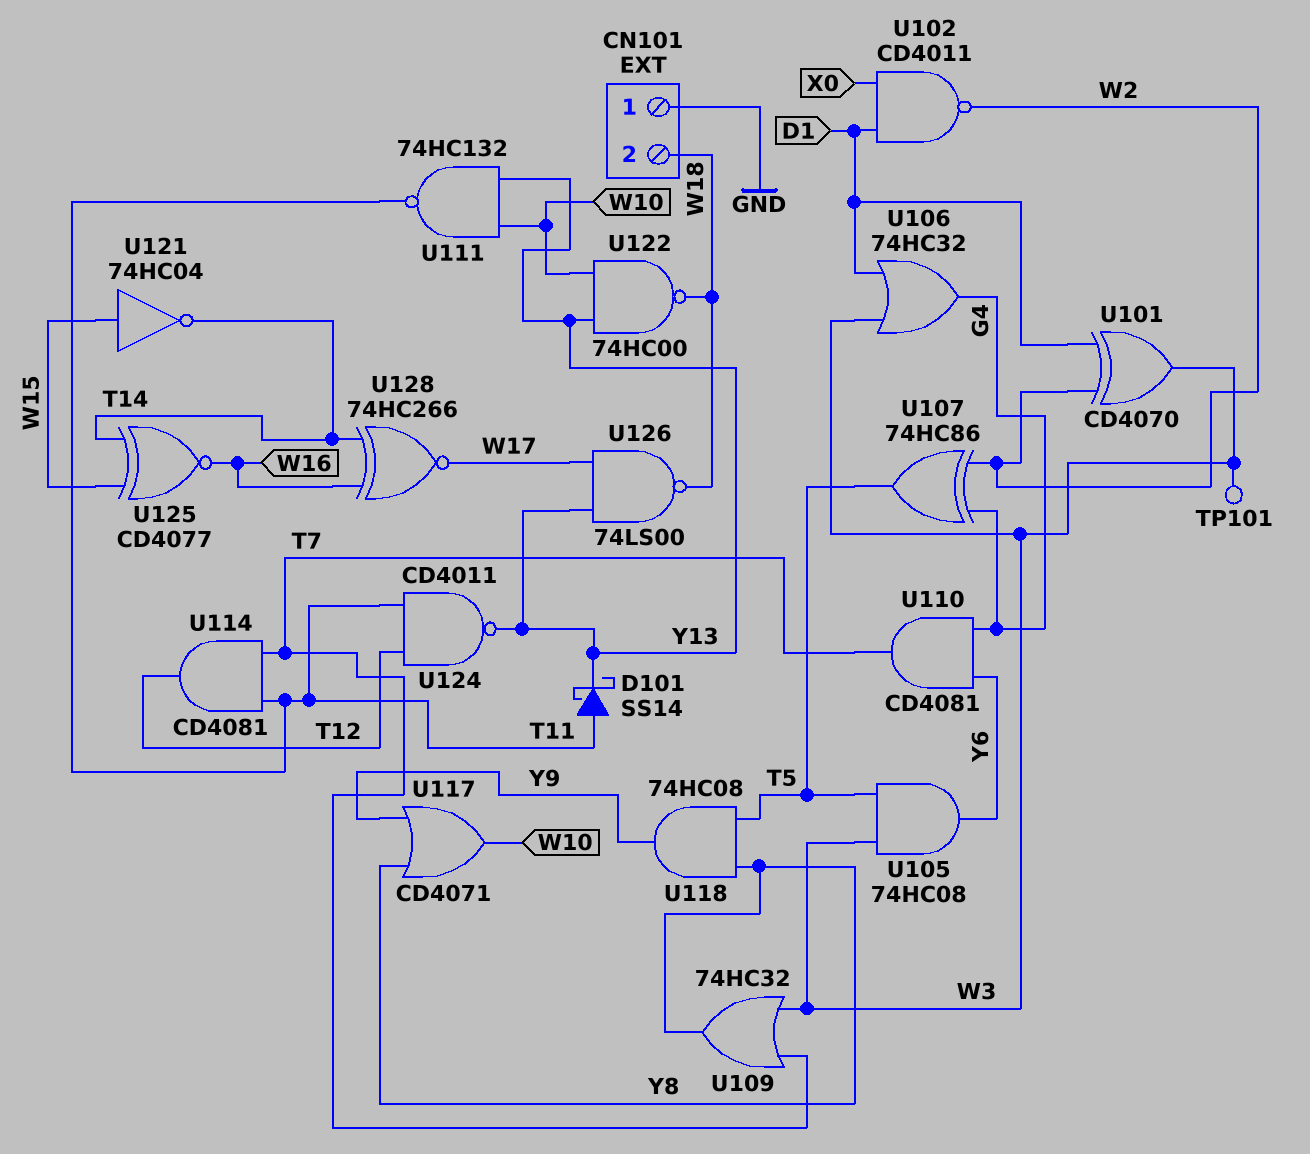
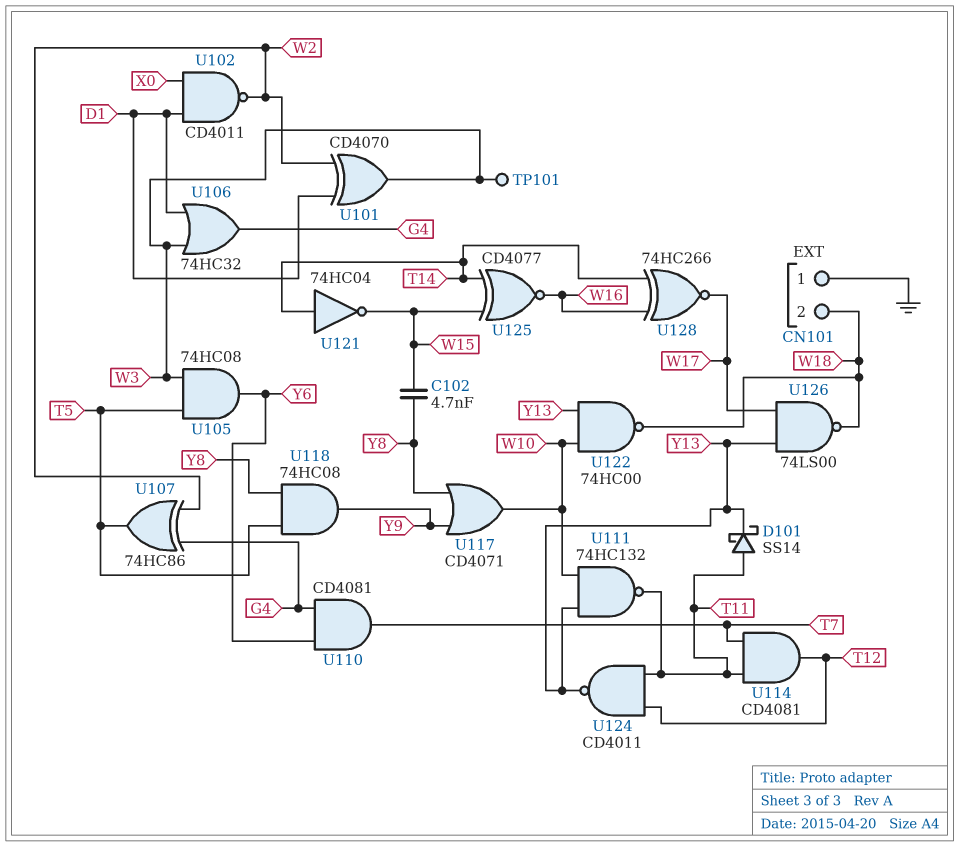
C102: none -> 4.7nF (W15, Y8)
U109: OR 74HC32 (in T7, in W3, out Y8) -> none
U121: NOT 74HC04 (in W15, out T14) -> NOT 74HC04 (in T14, out W15)

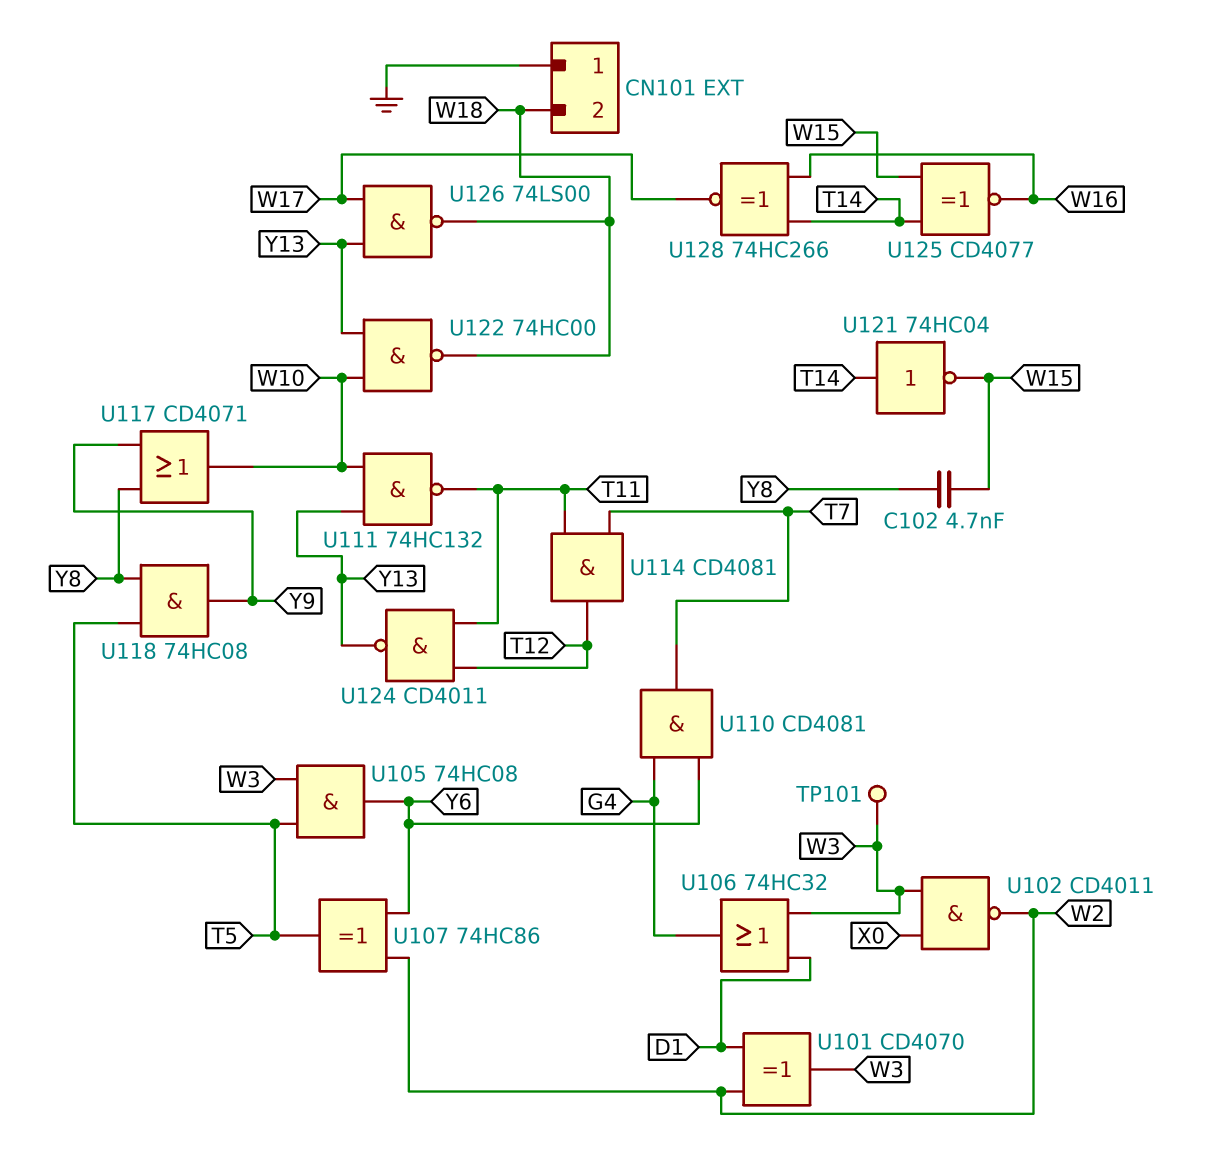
D101: schottky SS14 (A T11, K Y13) -> none
U102: NAND CD4011 (in D1, in X0, out W2) -> NAND CD4011 (in W3, in X0, out W2)
U107: XOR 74HC86 (in G4, in W2, out T5) -> XOR 74HC86 (in W2, in Y6, out T5)

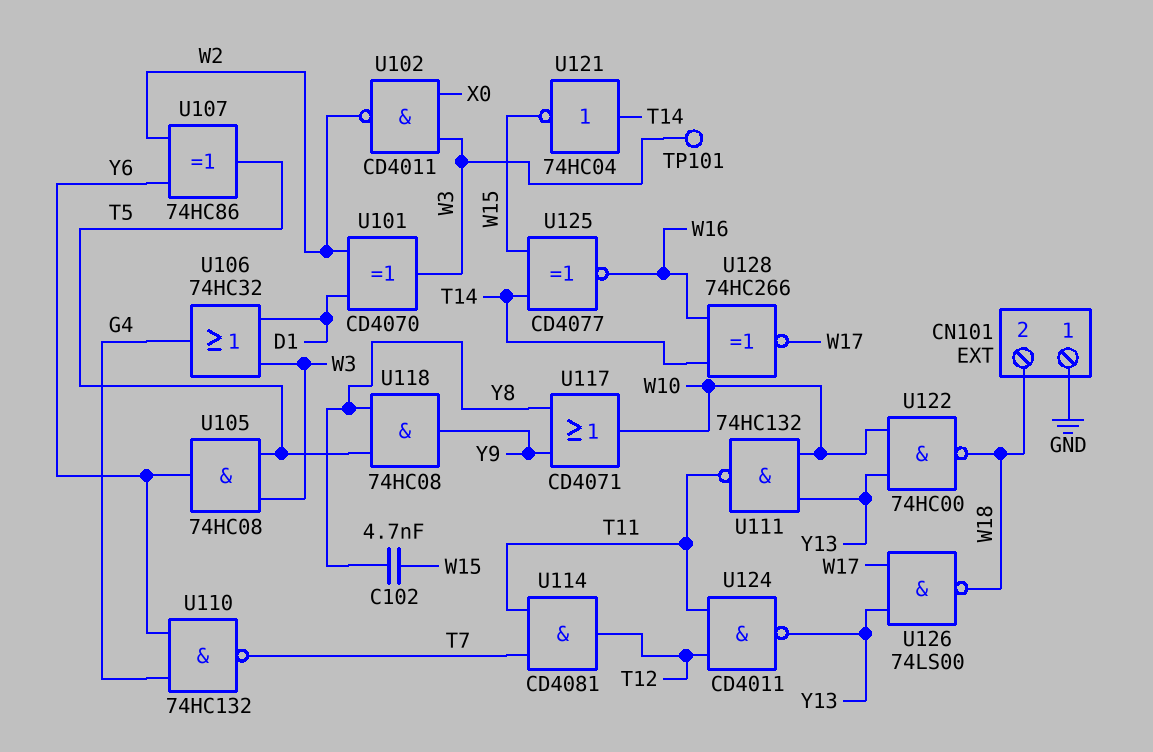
U110: AND CD4081 (in G4, in Y6, out T7) -> NAND 74HC132 (in G4, in Y6, out T7)

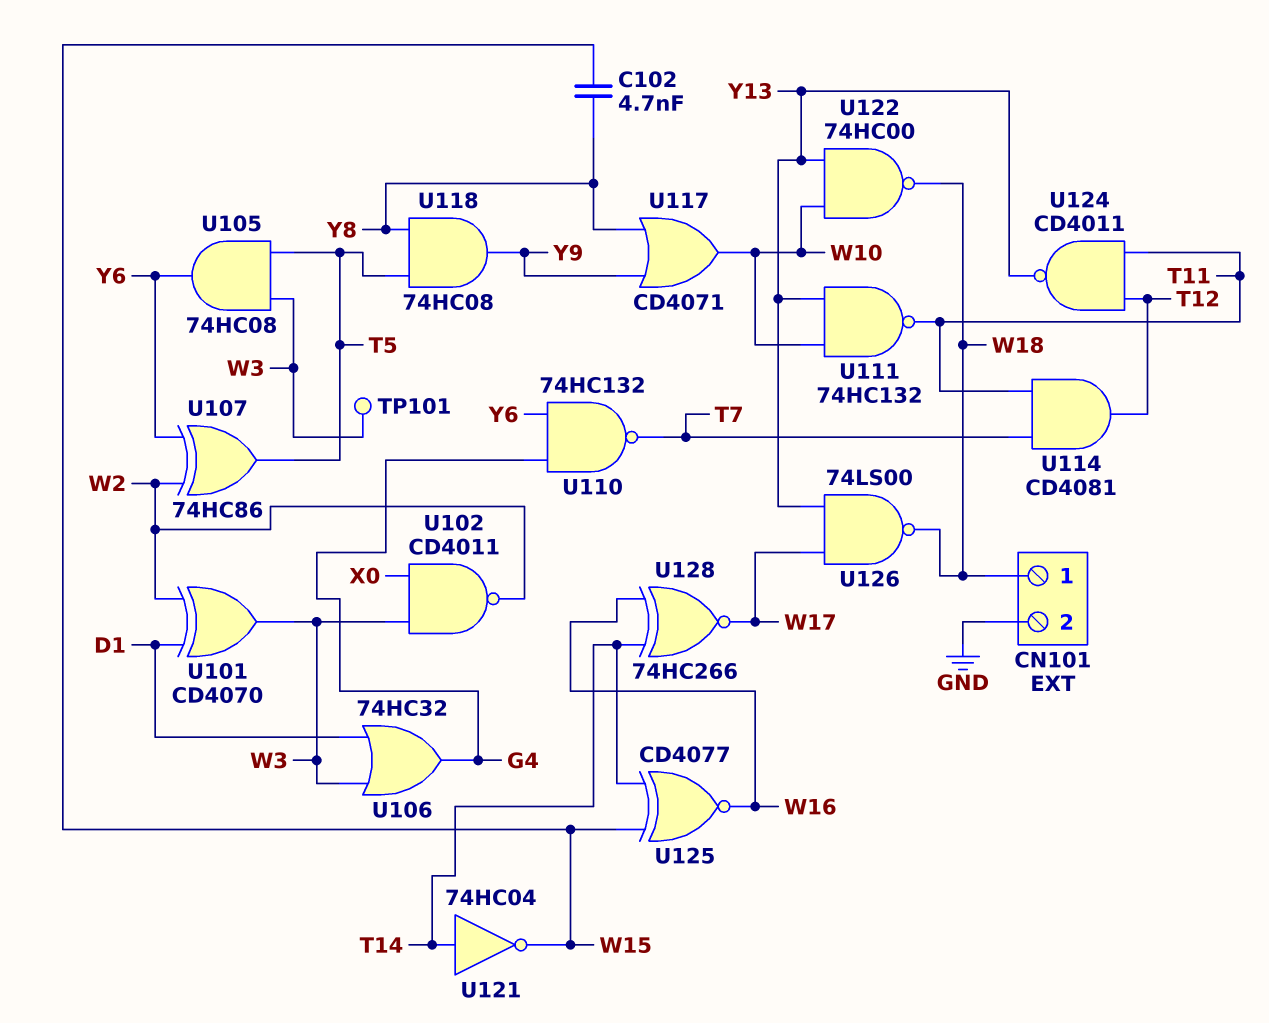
CN101 pin 1: GND -> W18
CN101 pin 2: W18 -> GND

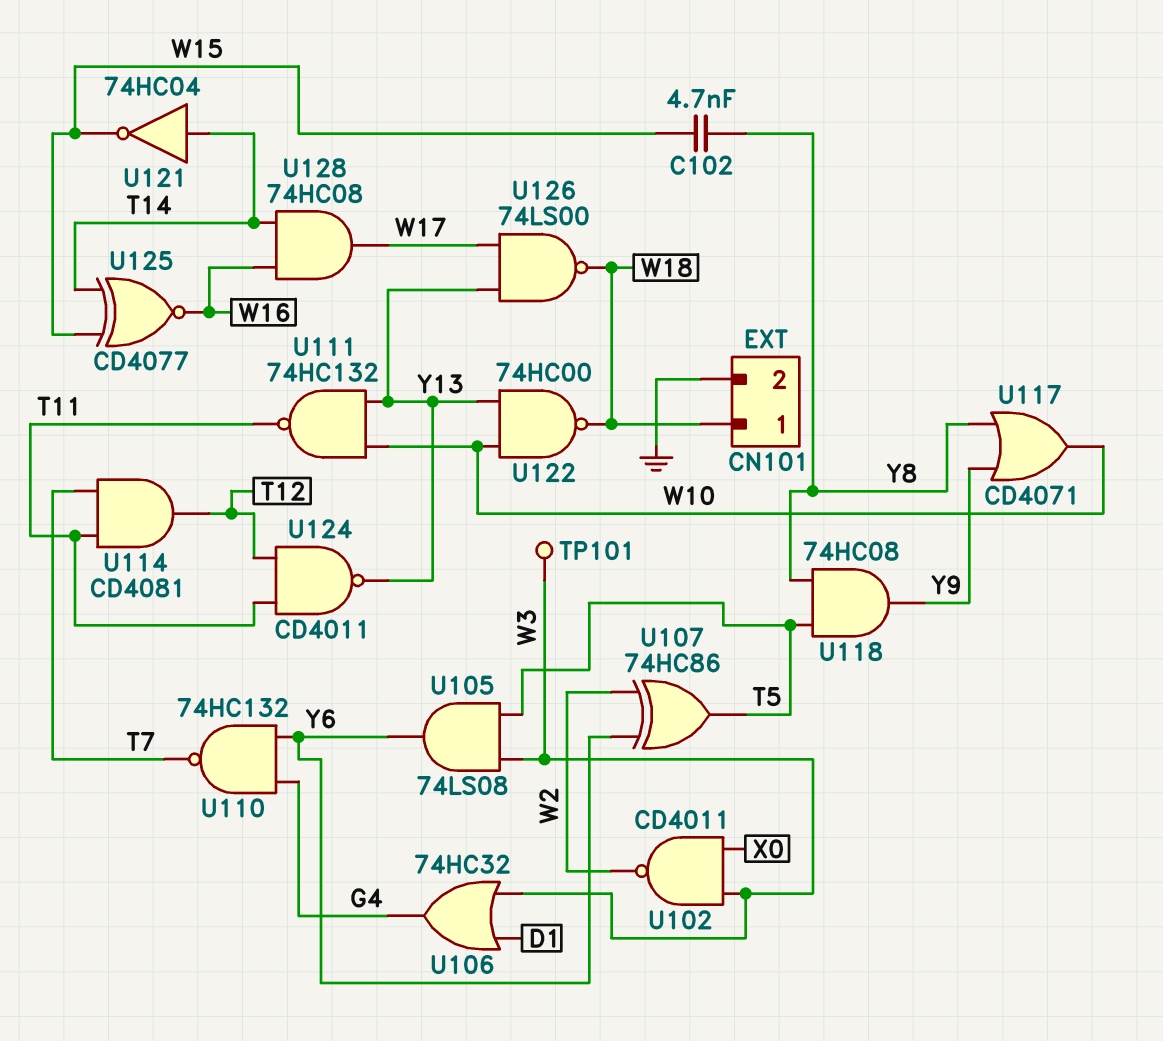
U101: XOR CD4070 (in D1, in W2, out W3) -> none
U105: AND 74HC08 (in T5, in W3, out Y6) -> AND 74LS08 (in T5, in W3, out Y6)
U128: XNOR 74HC266 (in T14, in W16, out W17) -> AND 74HC08 (in T14, in W16, out W17)

